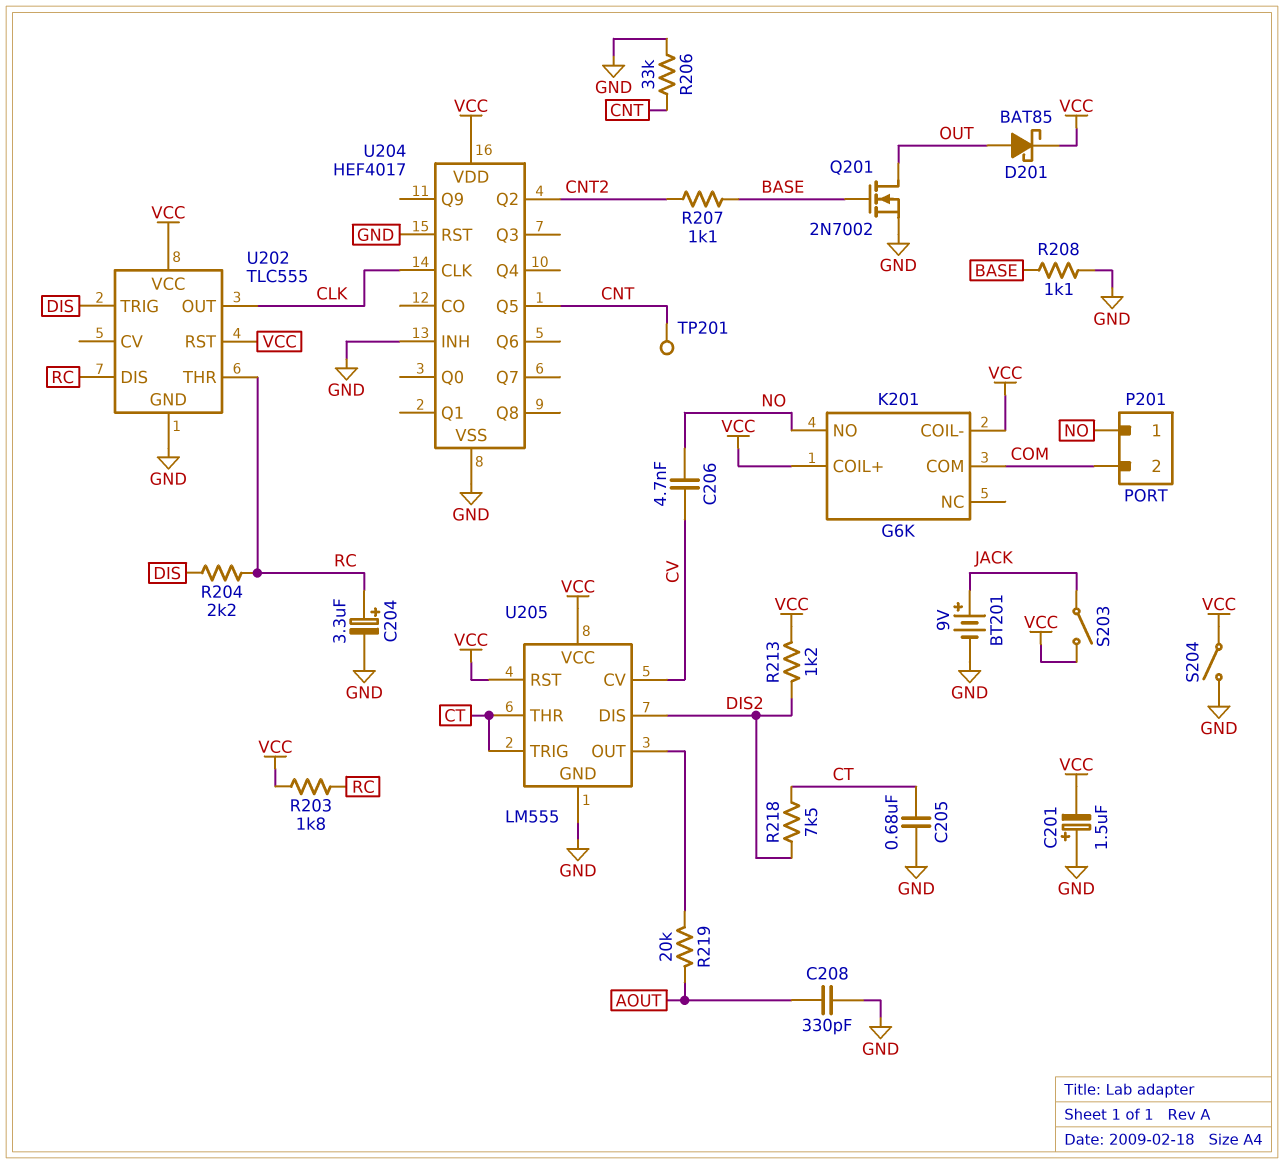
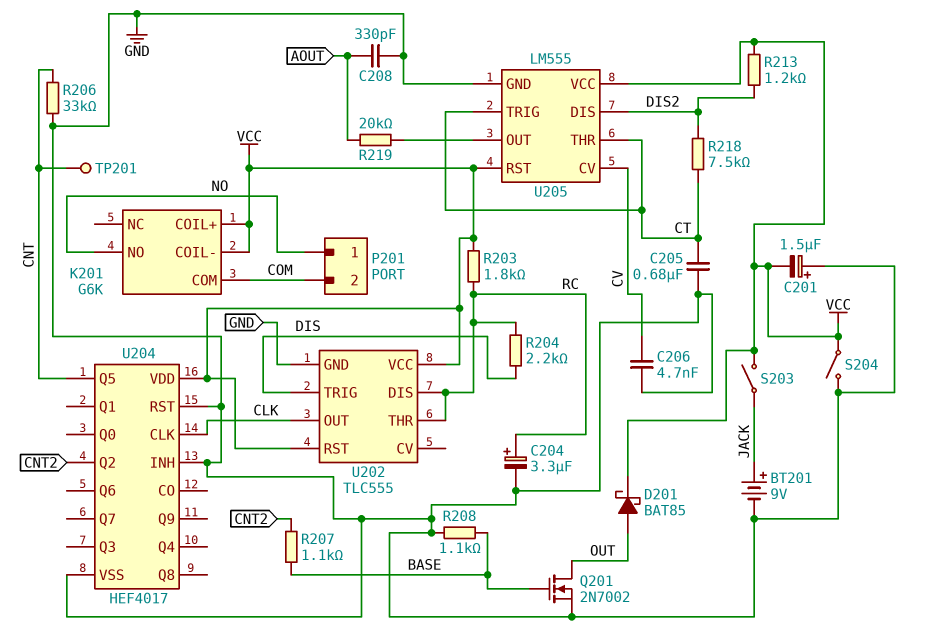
C206: 4.7nF (CV, NO) -> 4.7nF (CV, GND)

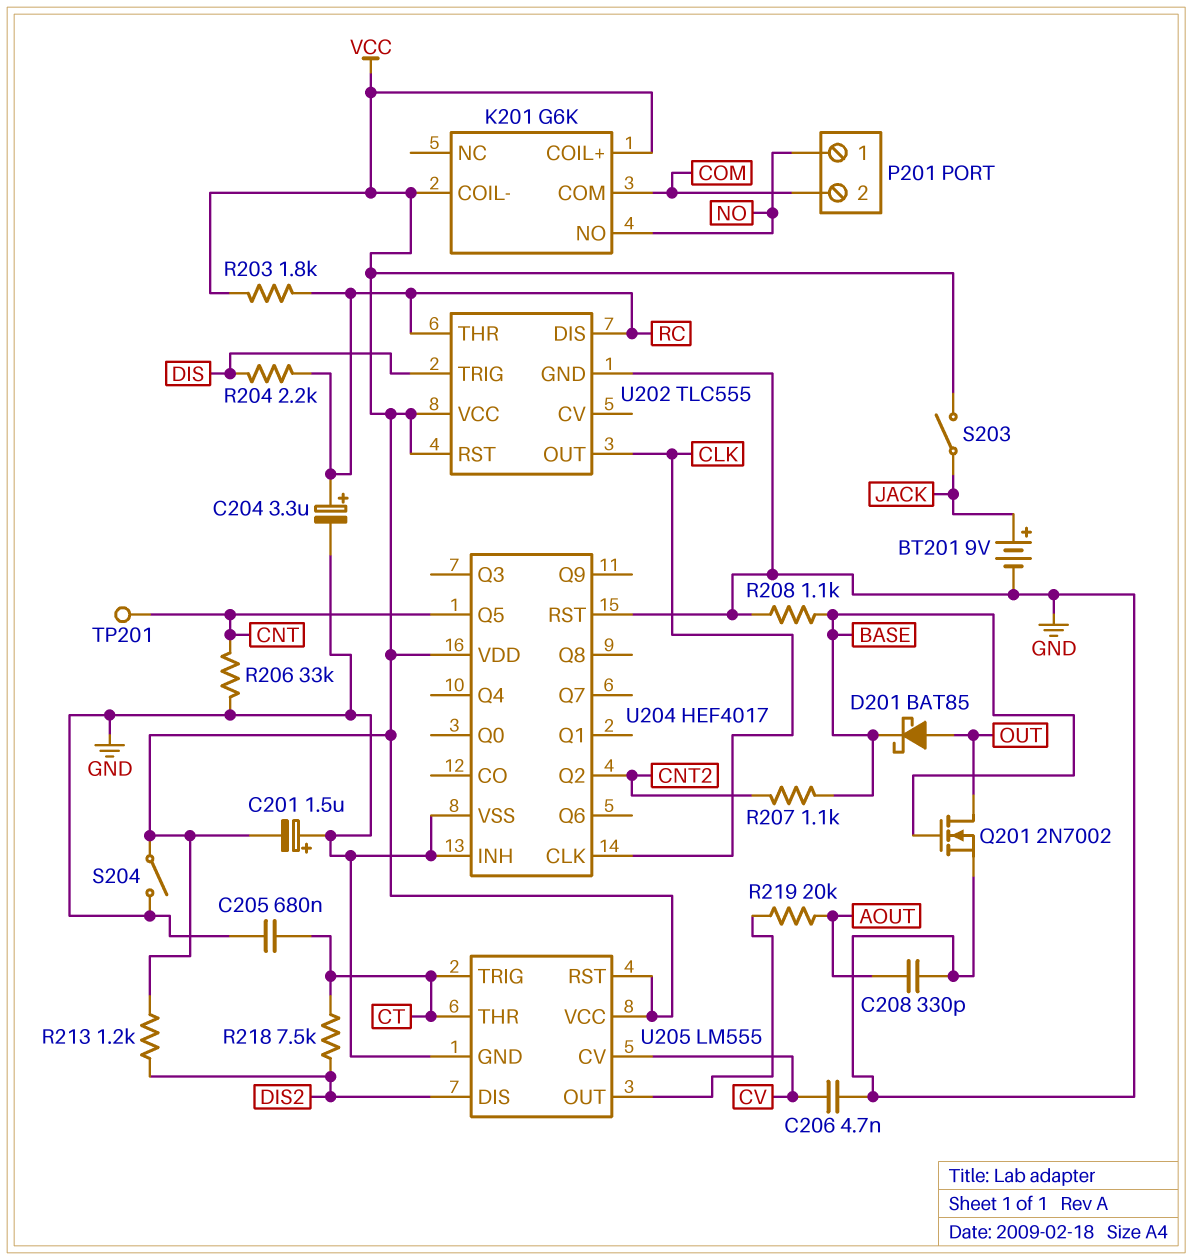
D201: schottky BAT85 (A OUT, K VCC) -> schottky BAT85 (A OUT, K BASE)

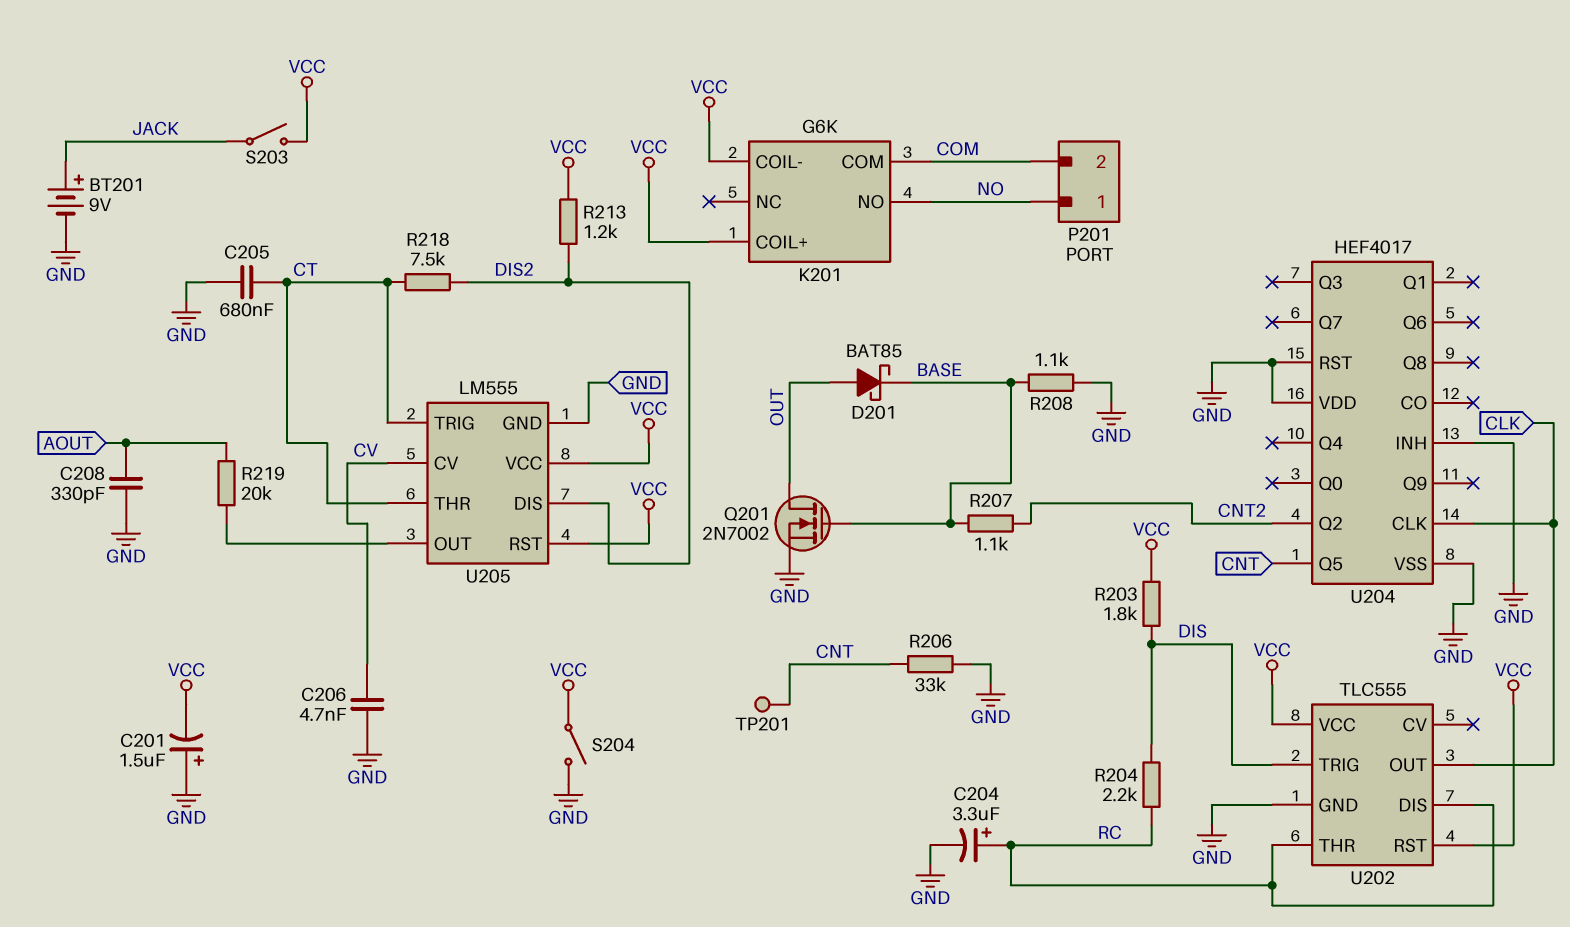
R203: 1.8k (RC, VCC) -> 1.8k (DIS, VCC)
U204 pin VDD: VCC -> GND

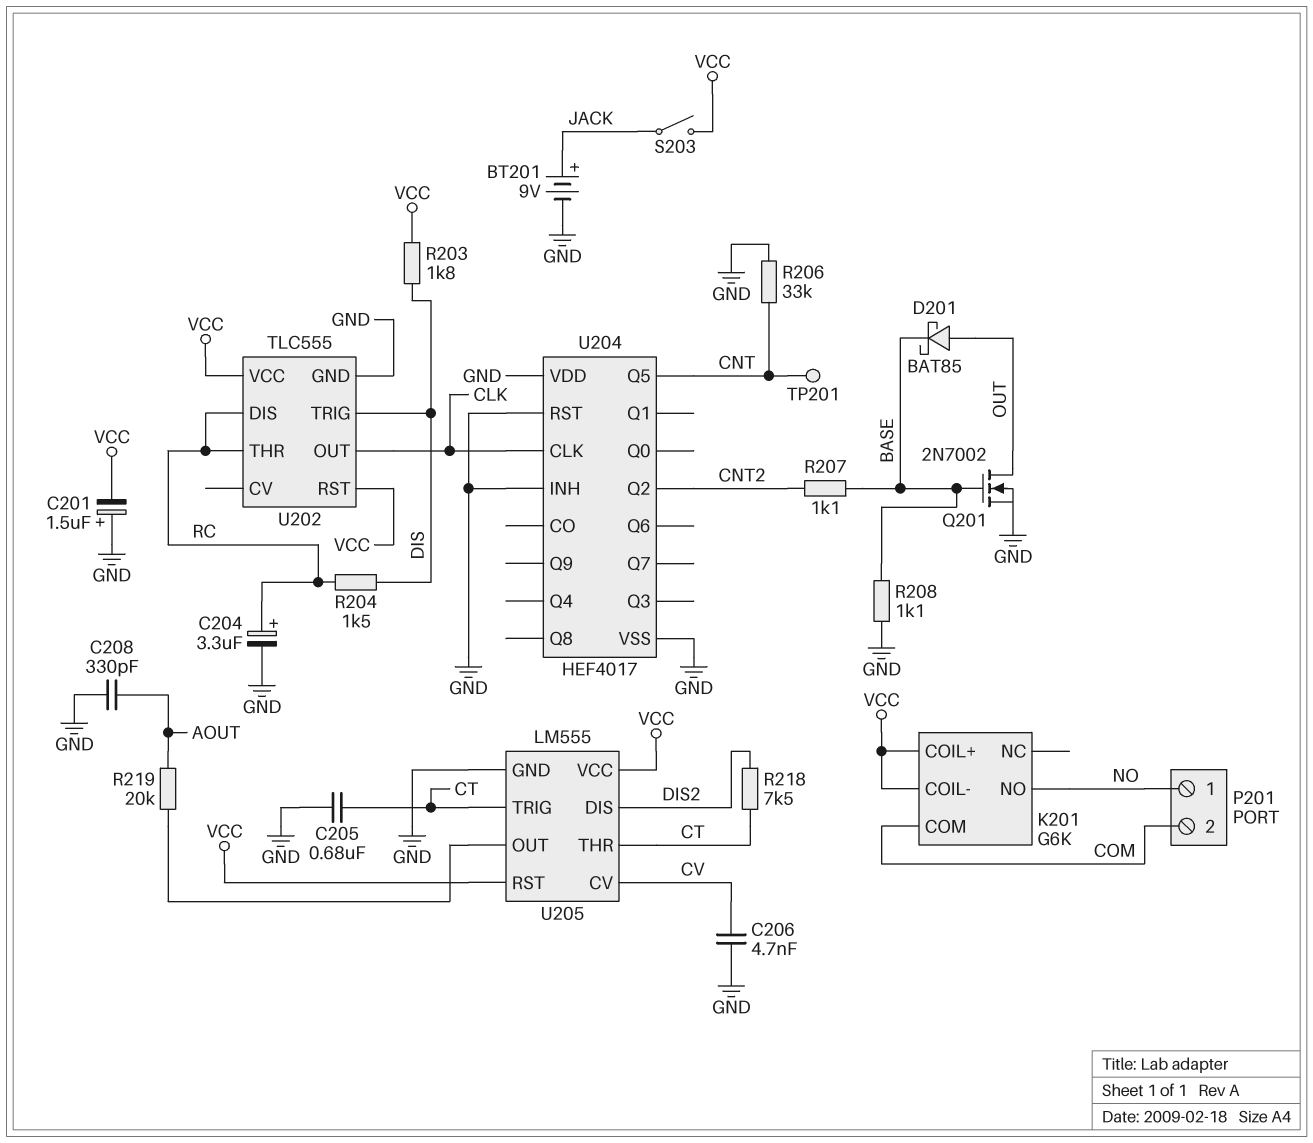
R204: 2.2k (DIS, RC) -> 1.5k (DIS, RC)
R213: 1.2k (DIS2, VCC) -> none
S204: switch (GND, VCC) -> none

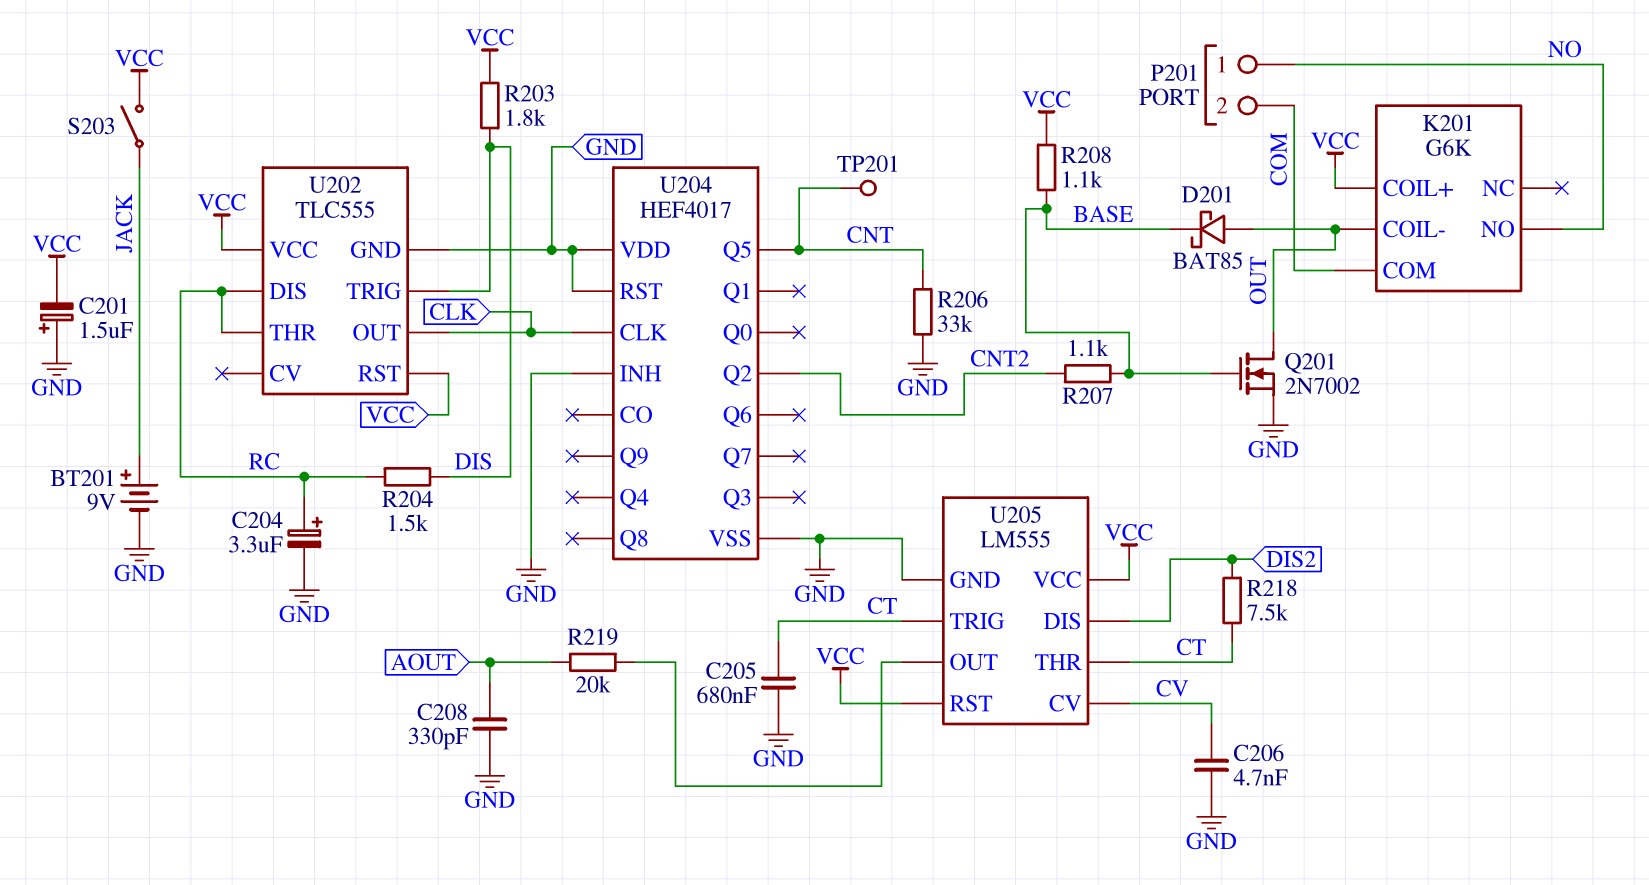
K201 pin COIL-: VCC -> OUT
R208: 1.1k (BASE, GND) -> 1.1k (BASE, VCC)

